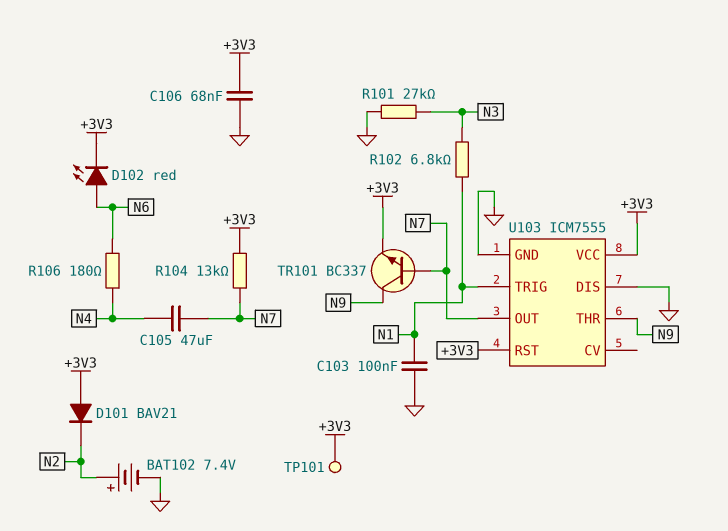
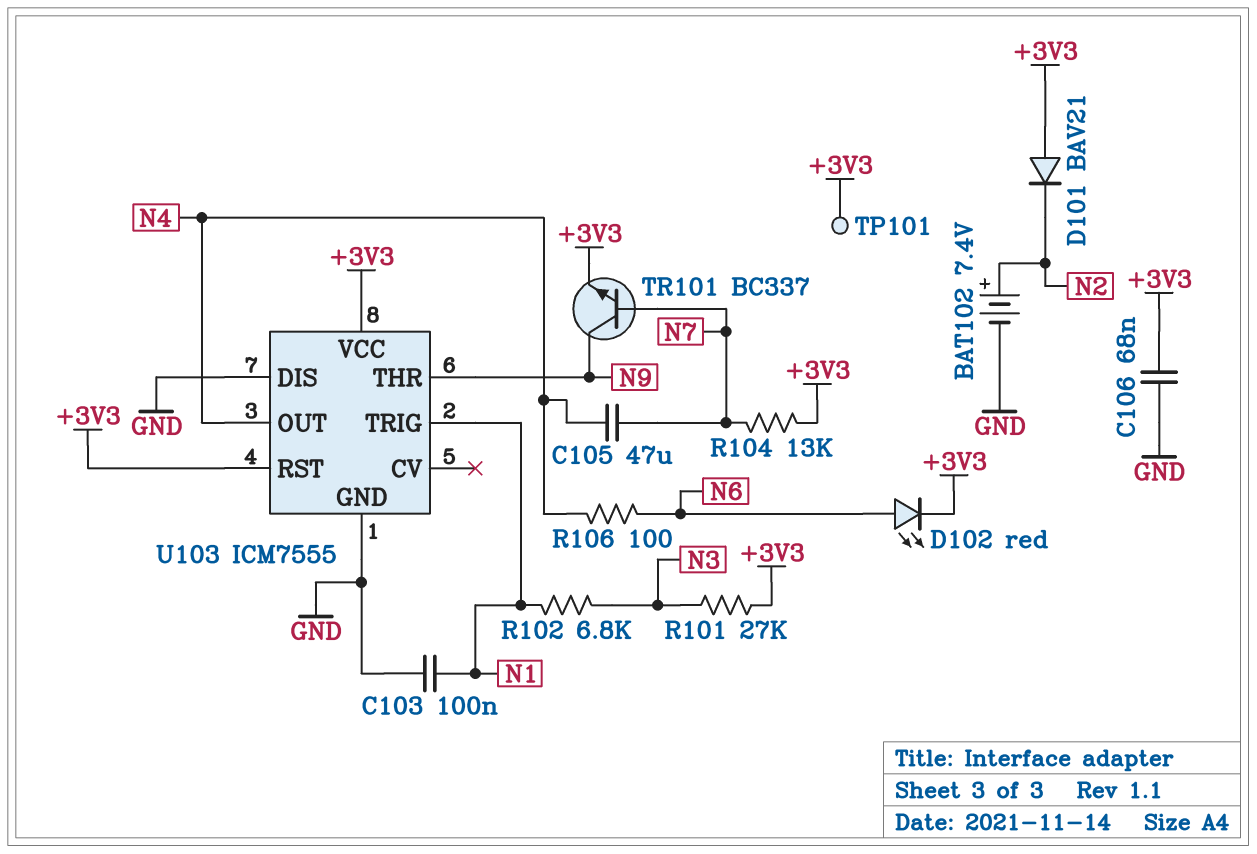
R101: 27k (GND, N3) -> 27k (+3V3, N3)
R106: 180 (N4, N6) -> 100 (N4, N6)
U103 pin OUT: N7 -> N4

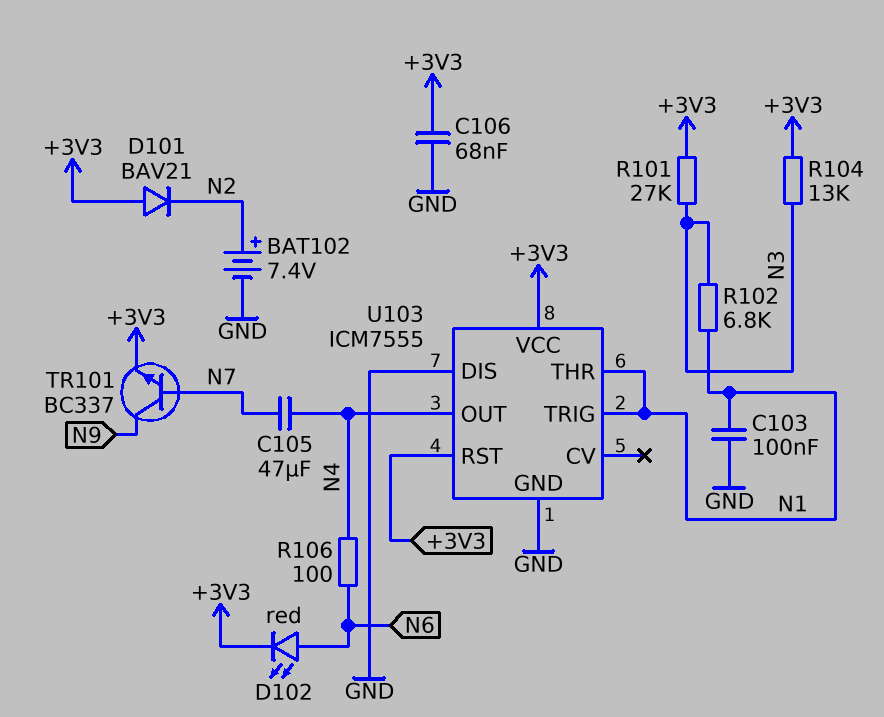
R104: 13k (+3V3, N7) -> 13k (+3V3, N3)
TP101: test point (+3V3) -> none
U103 pin THR: N9 -> N1

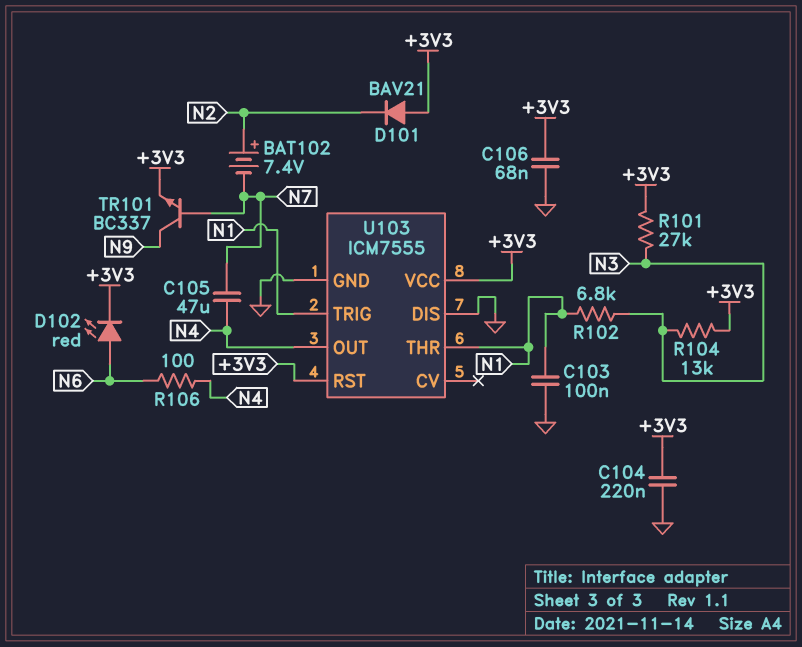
BAT102: 7.4V (plus N2, minus GND) -> 7.4V (plus N2, minus N7)
C104: none -> 220nF (+3V3, GND)

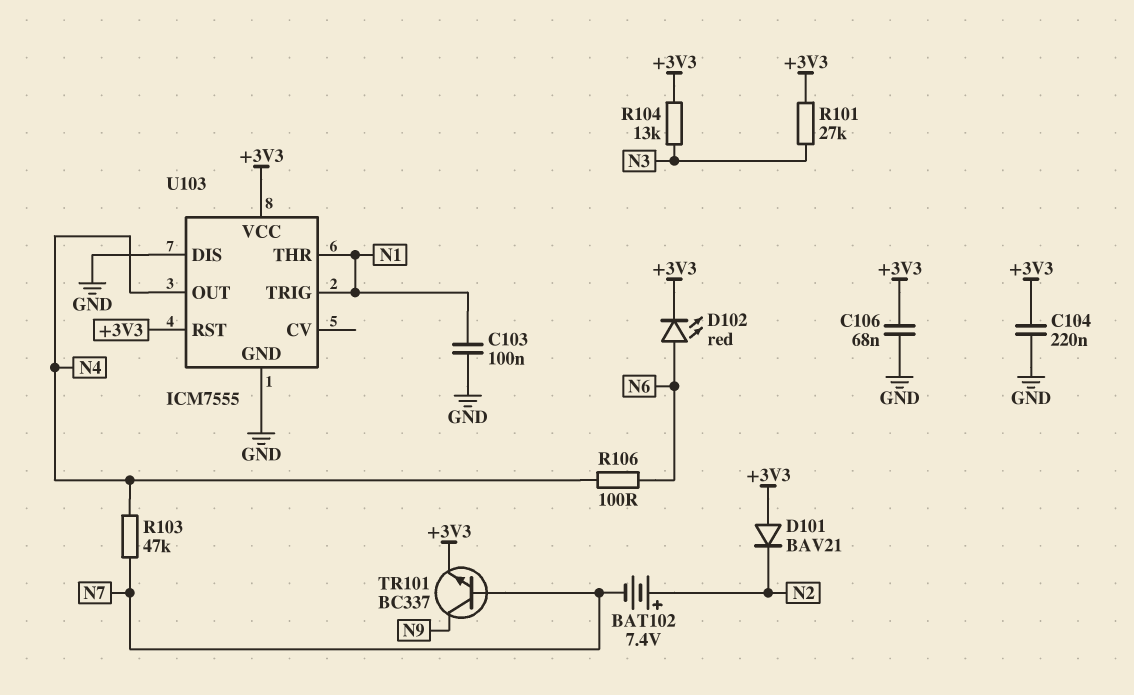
C105: 47uF (N4, N7) -> none
R102: 6.8k (N1, N3) -> none
R103: none -> 47k (N4, N7)

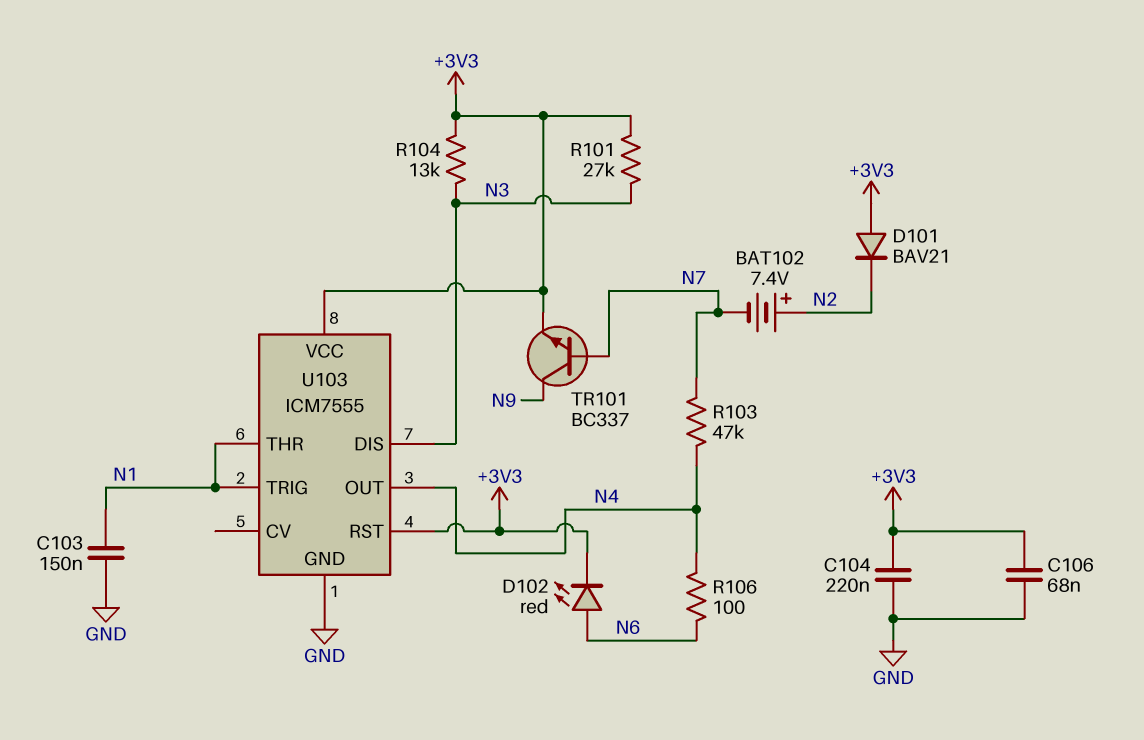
C103: 100nF (GND, N1) -> 150nF (GND, N1)
U103 pin DIS: GND -> N3

